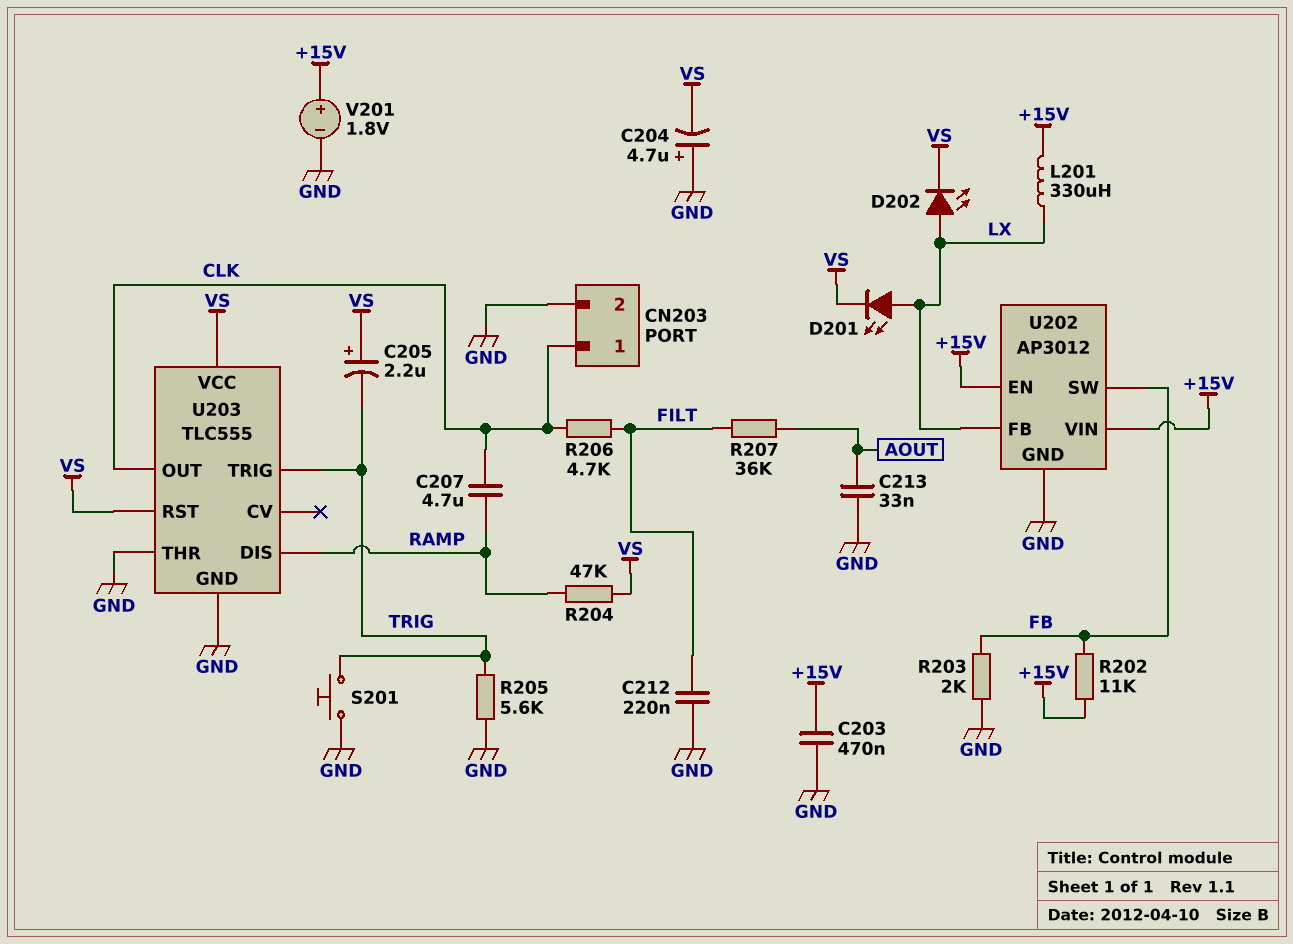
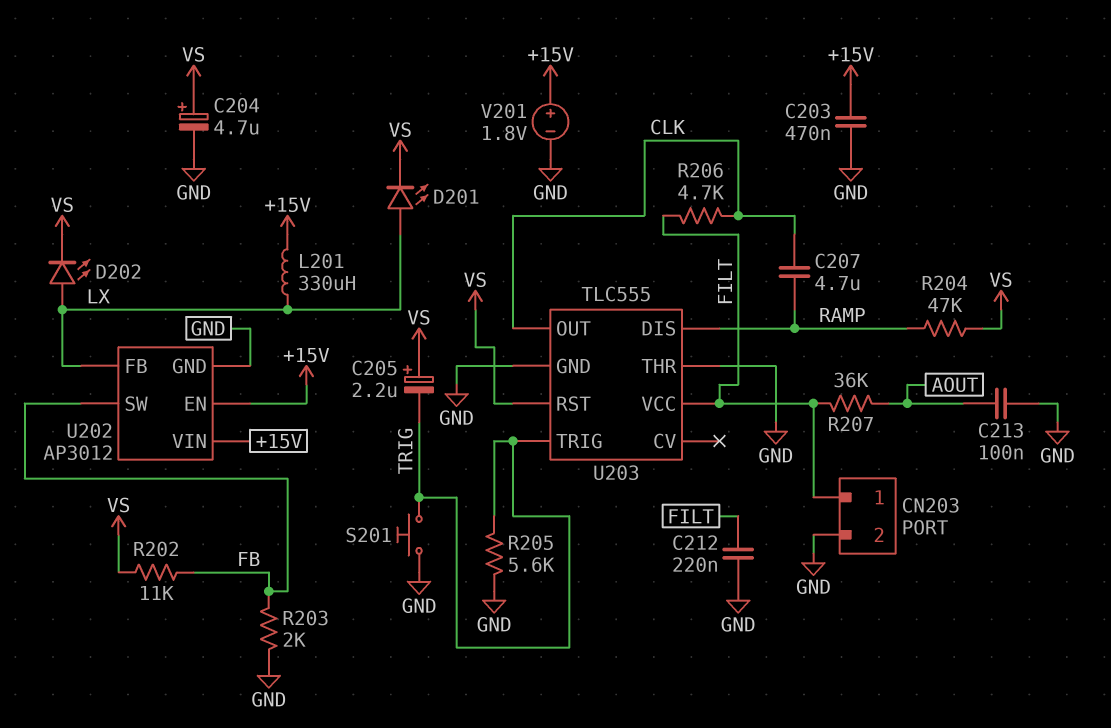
C204: 4.7uF (plus GND, minus VS) -> 4.7uF (plus VS, minus GND)
C213: 33nF (AOUT, GND) -> 100nF (AOUT, GND)
CN203 pin 1: CLK -> FILT
R202: 11k (+15V, FB) -> 11k (FB, VS)
U203 pin VCC: VS -> FILT

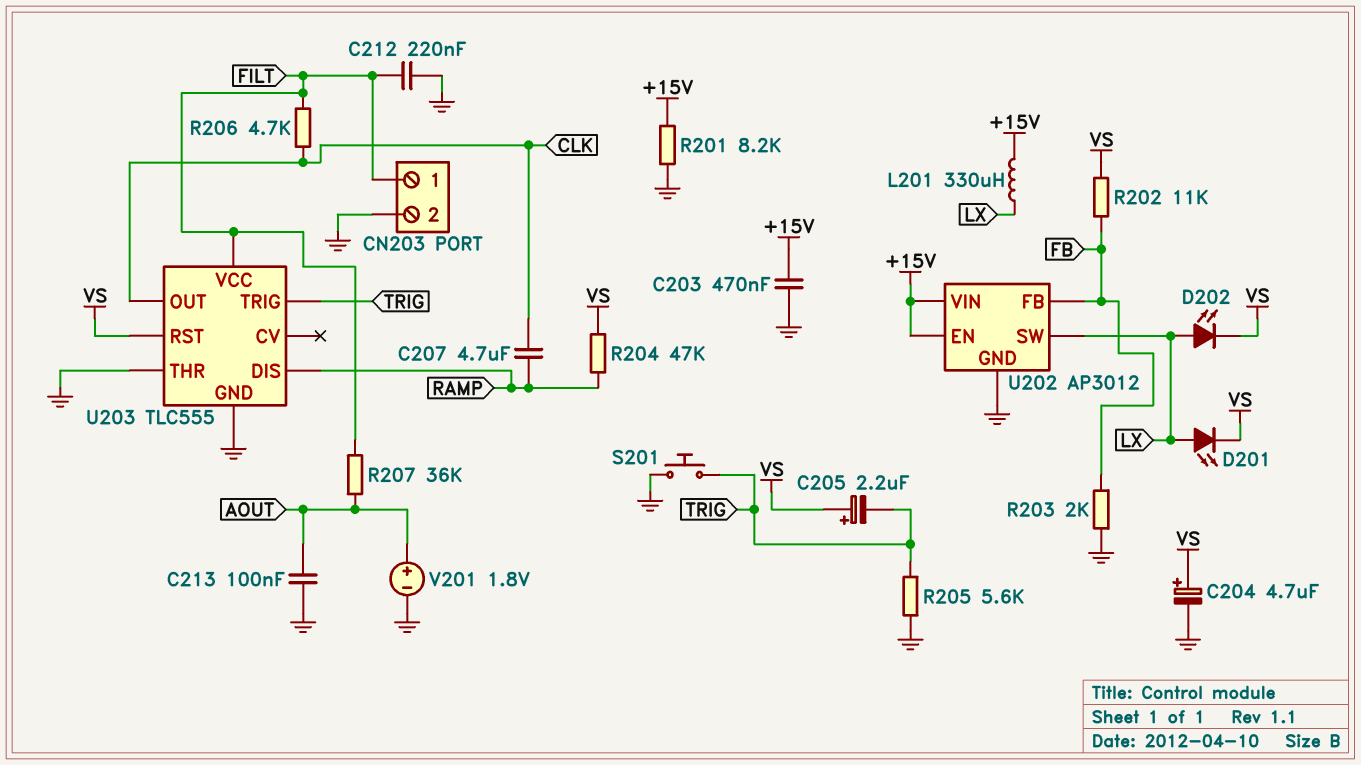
R201: none -> 8.2k (+15V, GND)
U202 pin FB: LX -> FB
U202 pin SW: FB -> LX
V201: 1.8V (plus +15V, minus GND) -> 1.8V (plus AOUT, minus GND)

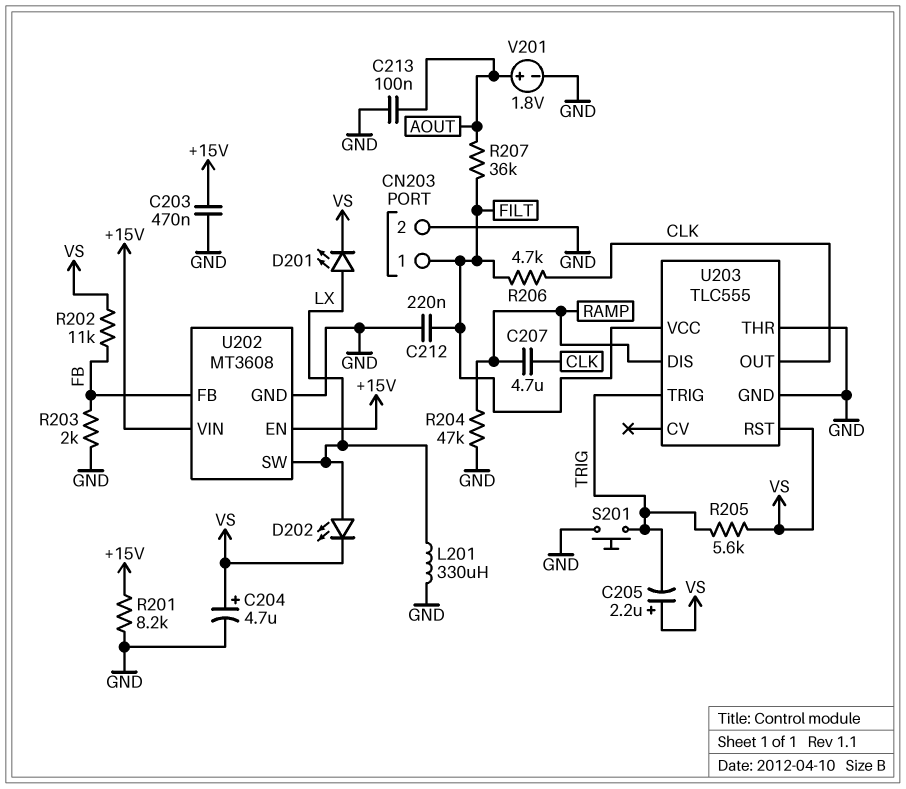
L201: 330uH (+15V, LX) -> 330uH (GND, LX)
R204: 47k (RAMP, VS) -> 47k (GND, RAMP)
R205: 5.6k (GND, TRIG) -> 5.6k (TRIG, VS)
U202: AP3012 -> MT3608

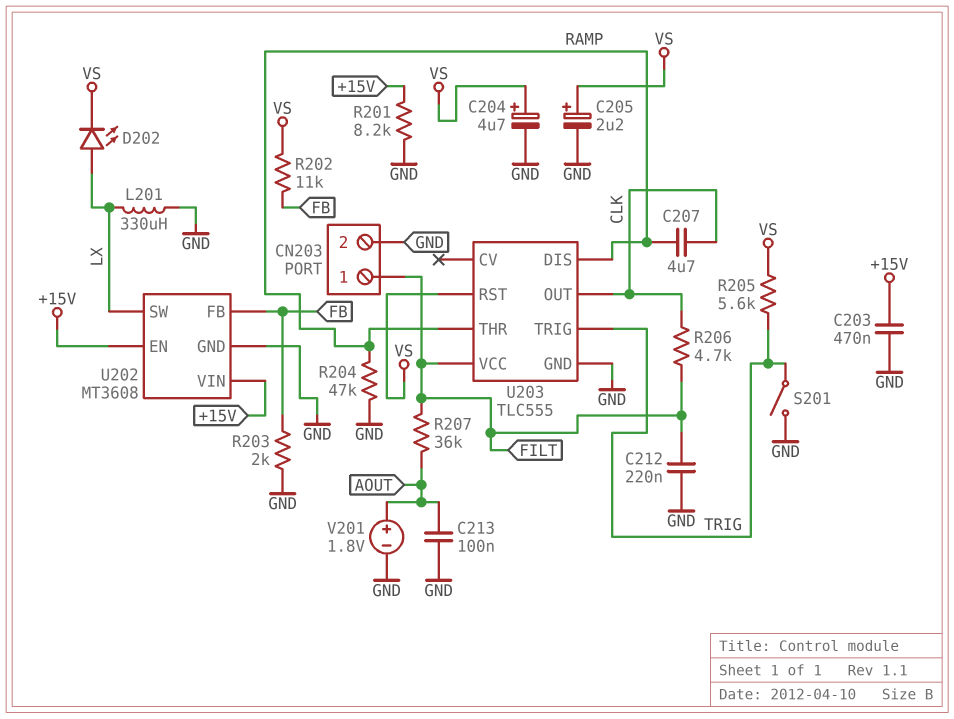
C205: 2.2uF (plus VS, minus TRIG) -> 2.2uF (plus VS, minus GND)
D201: LED (A LX, K VS) -> none
S201: button (GND, TRIG) -> switch (GND, TRIG)
U203 pin THR: GND -> RAMP

